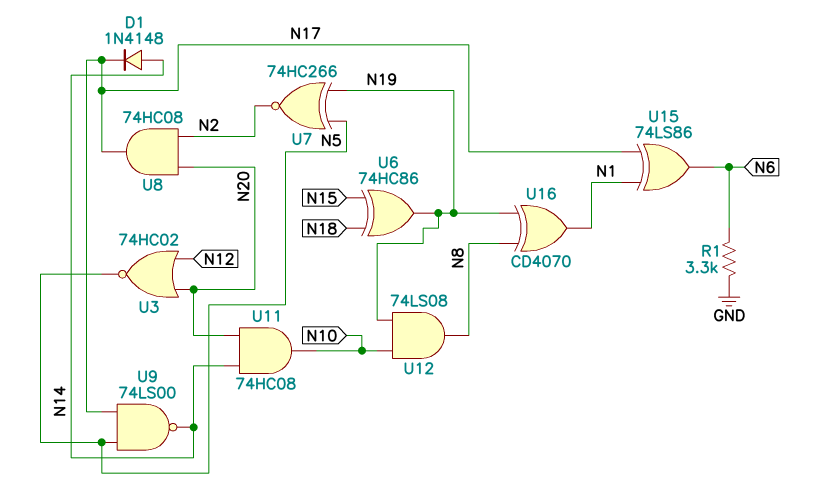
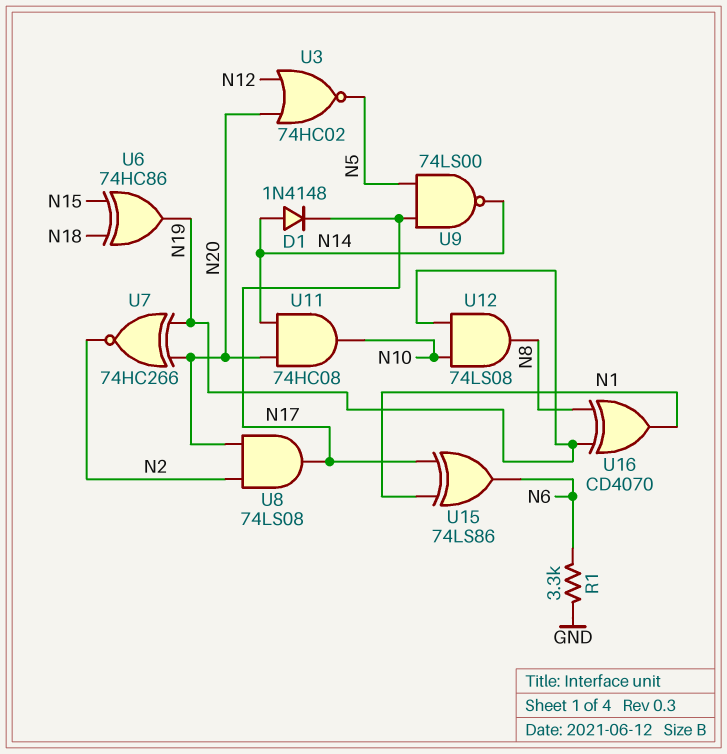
U7: XNOR 74HC266 (in N5, in N19, out N2) -> XNOR 74HC266 (in N19, in N20, out N2)
U8: AND 74HC08 (in N2, in N20, out N17) -> AND 74LS08 (in N2, in N20, out N17)

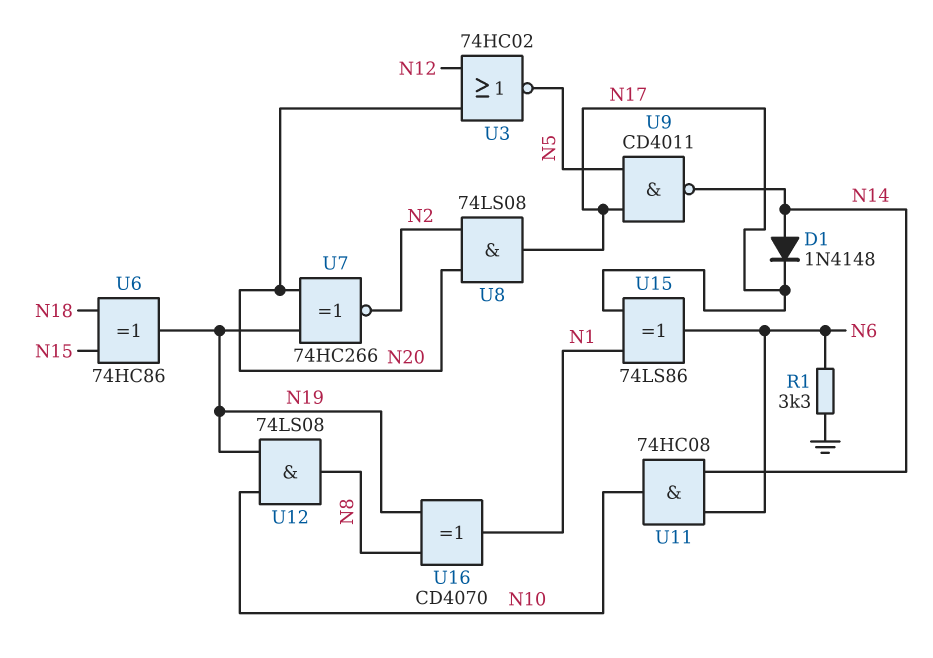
U9: NAND 74LS00 (in N5, in N17, out N14) -> NAND CD4011 (in N5, in N17, out N14)
U11: AND 74HC08 (in N14, in N20, out N10) -> AND 74HC08 (in N6, in N14, out N10)

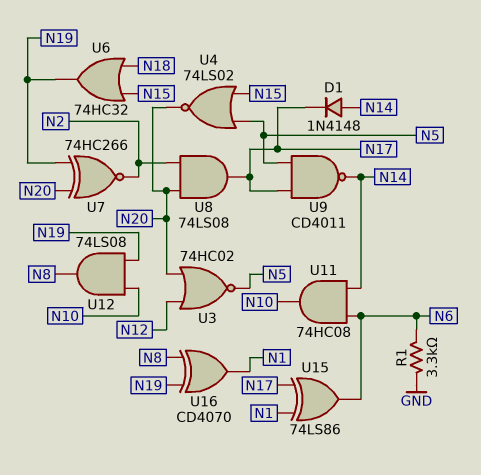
U4: none -> NOR 74LS02 (in N5, in N15, out N20)
U6: XOR 74HC86 (in N15, in N18, out N19) -> OR 74HC32 (in N15, in N18, out N19)

